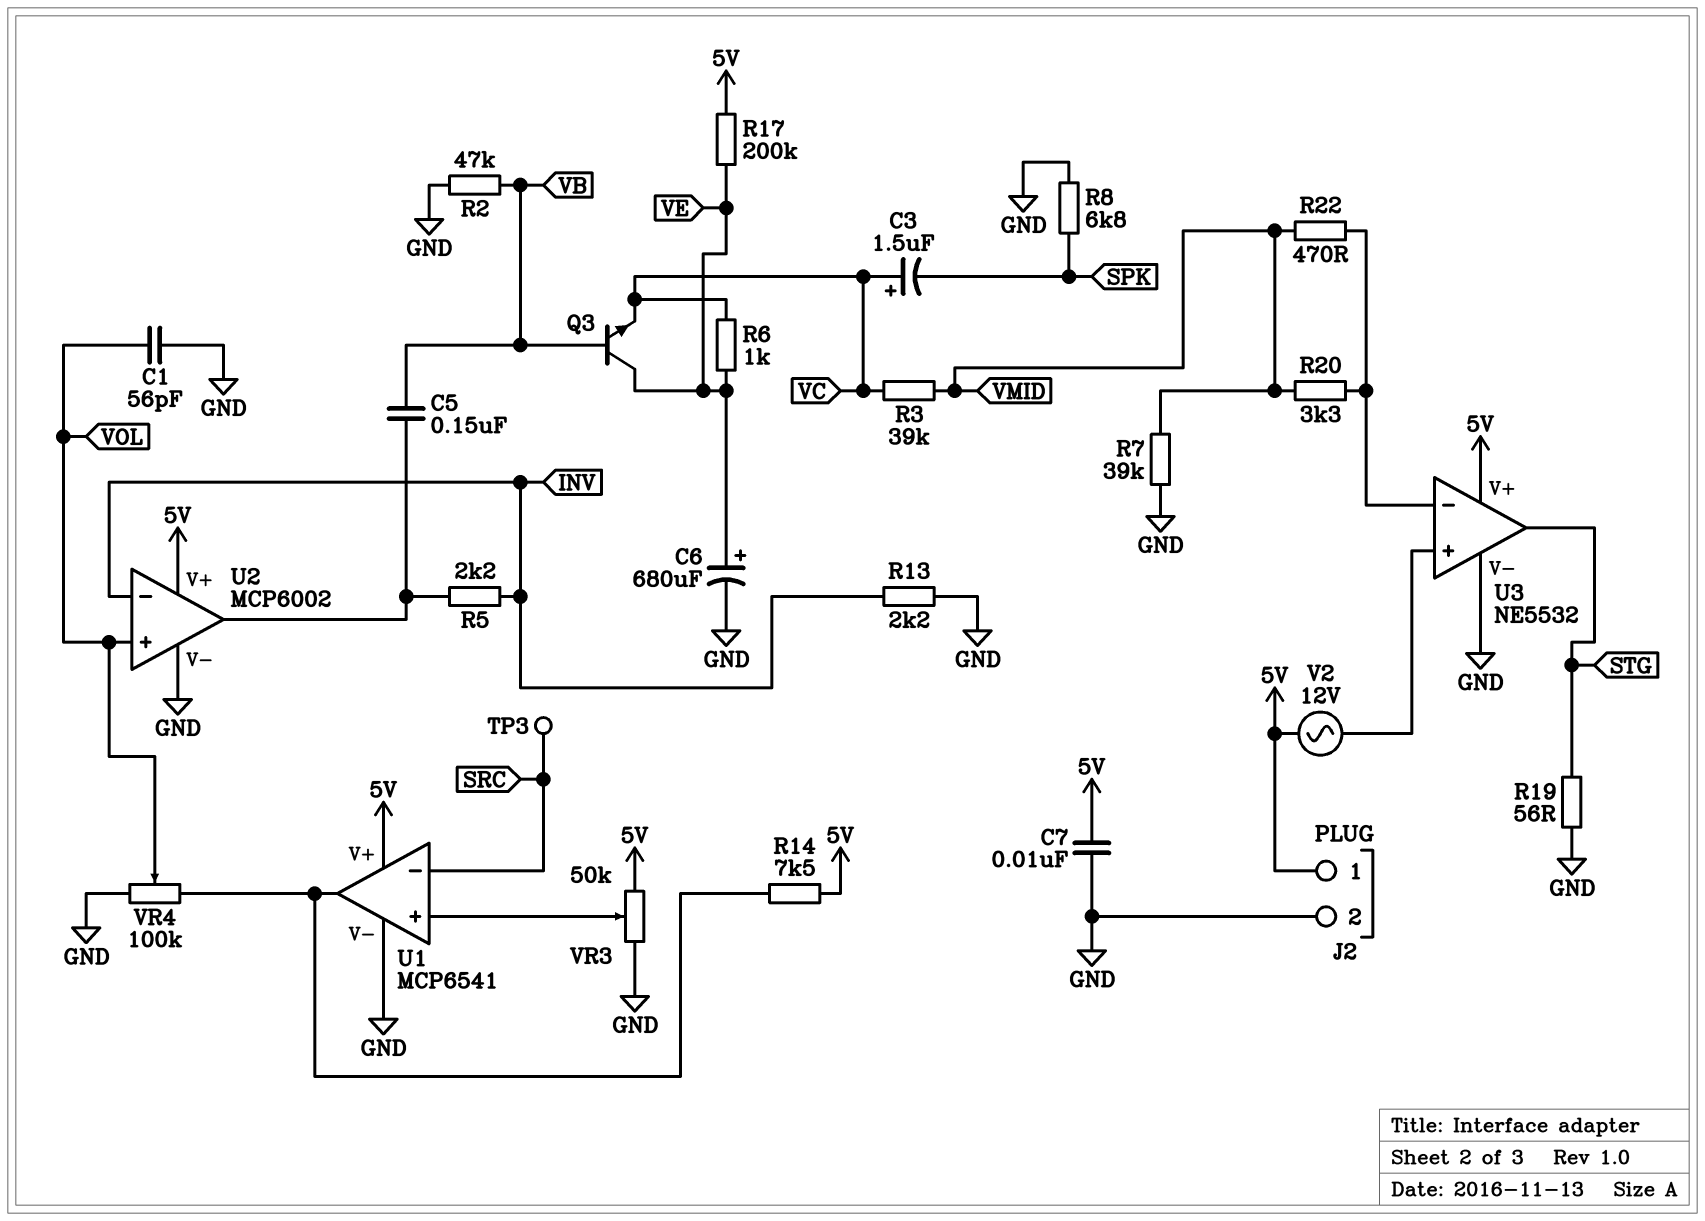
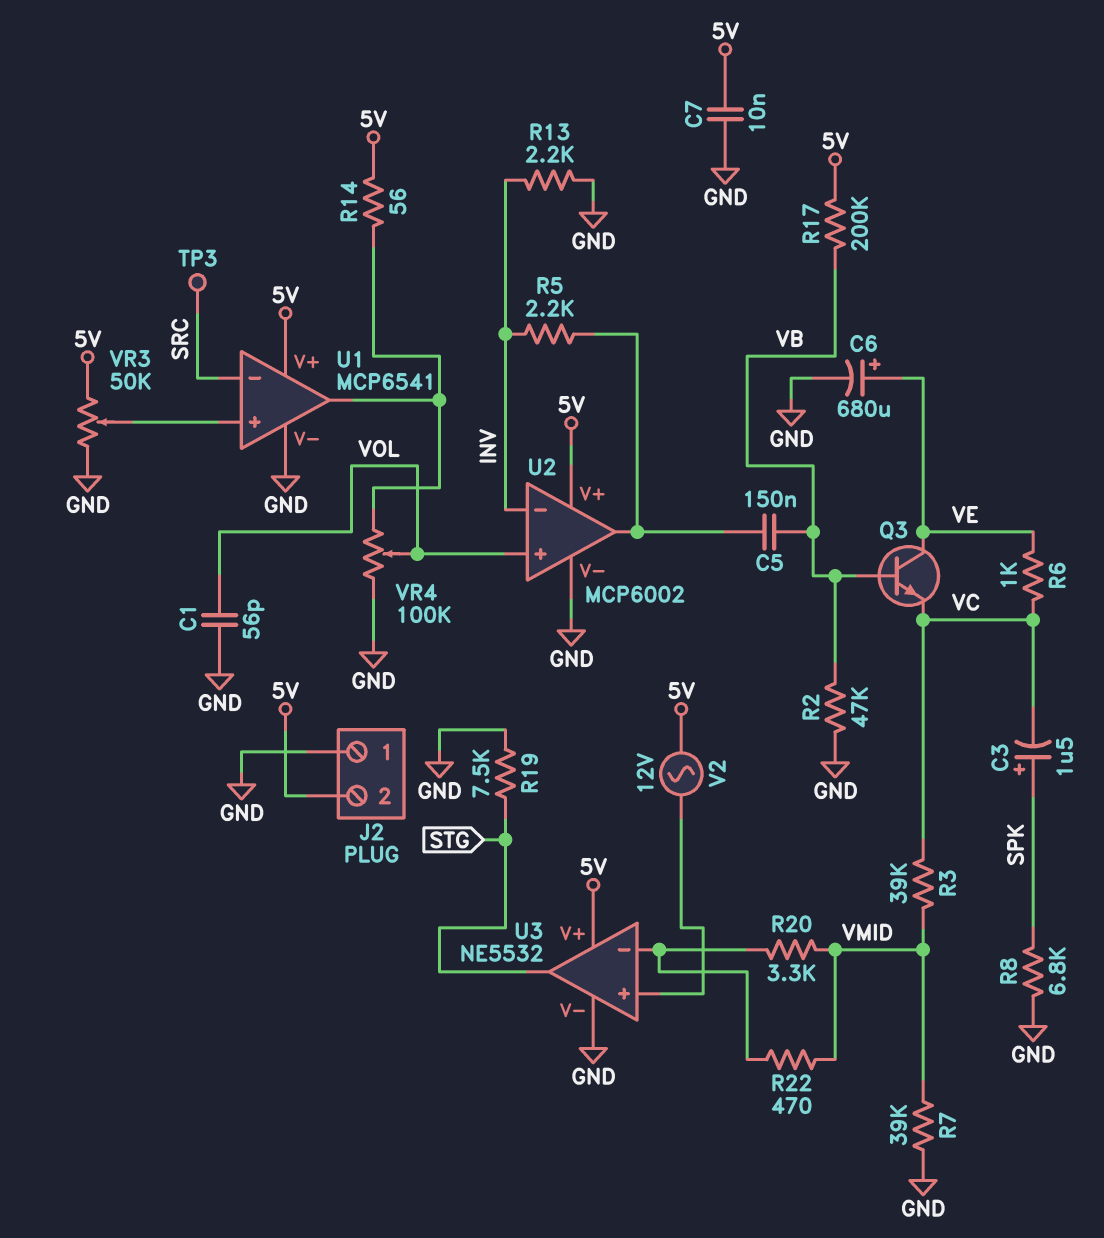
C3: 1.5uF (plus VC, minus SPK) -> 1.5uF (plus SPK, minus VC)
J2 pin 1: 5V -> GND
J2 pin 2: GND -> 5V
R14: 7.5k (5V, U1/out) -> 56 (5V, U1/out)
R17: 200k (5V, VE) -> 200k (5V, VB)
R19: 56 (GND, STG) -> 7.5k (GND, STG)

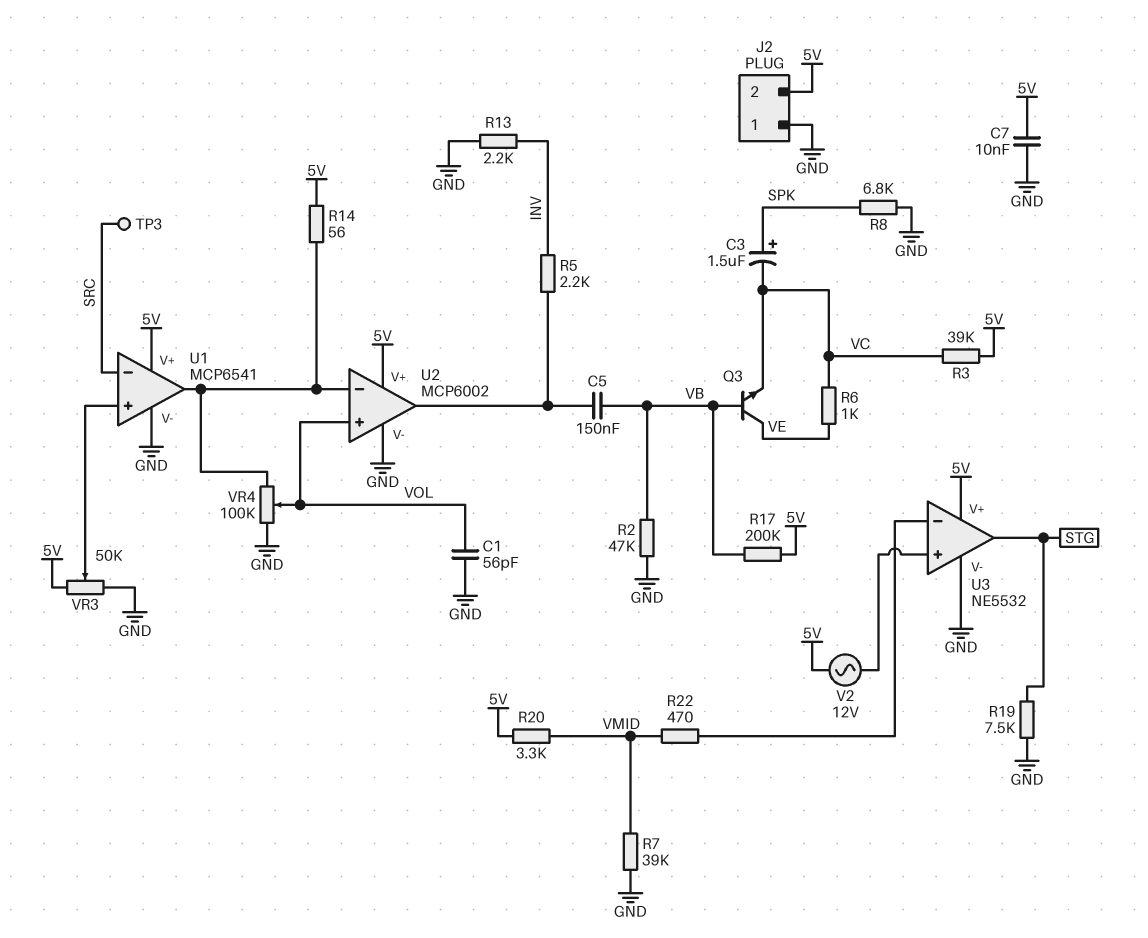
C6: 680uF (plus VE, minus GND) -> none
R3: 39k (VC, VMID) -> 39k (5V, VC)
R20: 3.3k (U3/in-, VMID) -> 3.3k (5V, VMID)
U2 pin in-: INV -> U1/out

